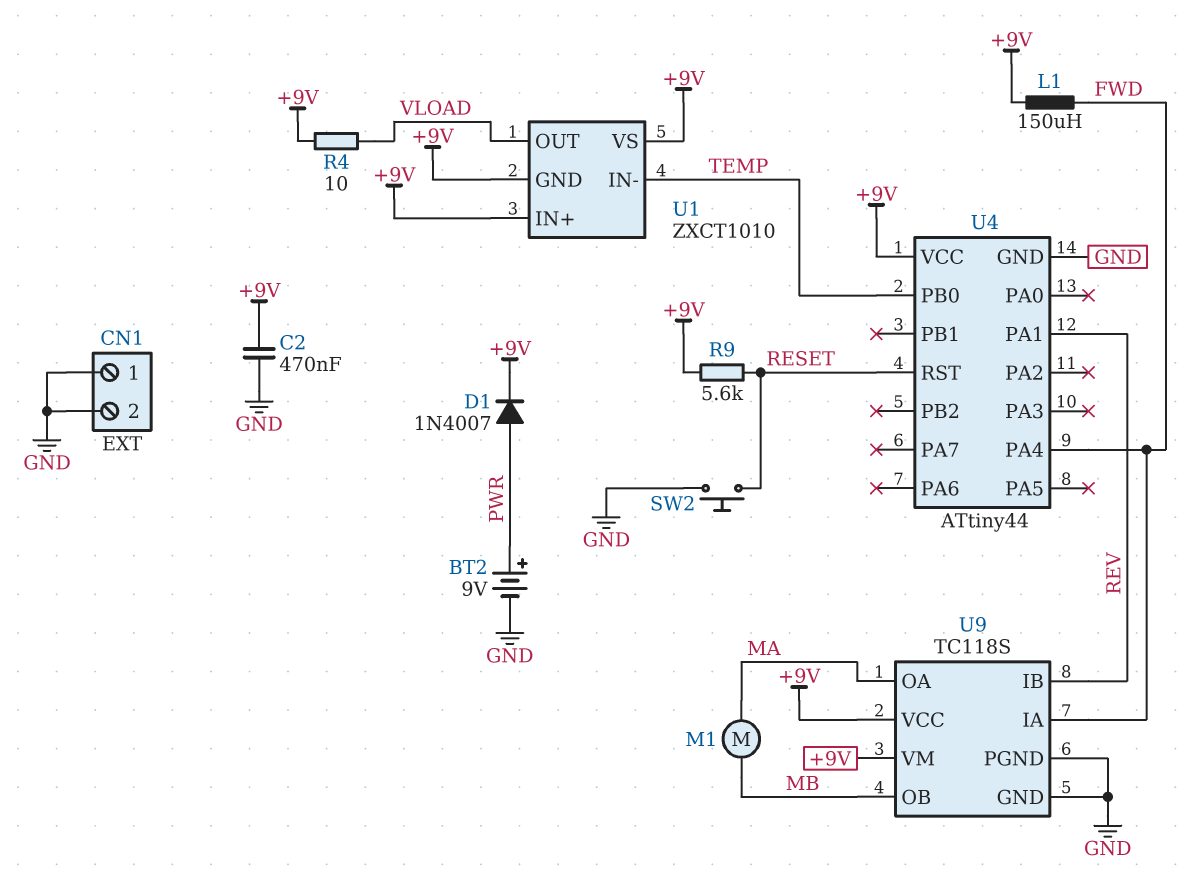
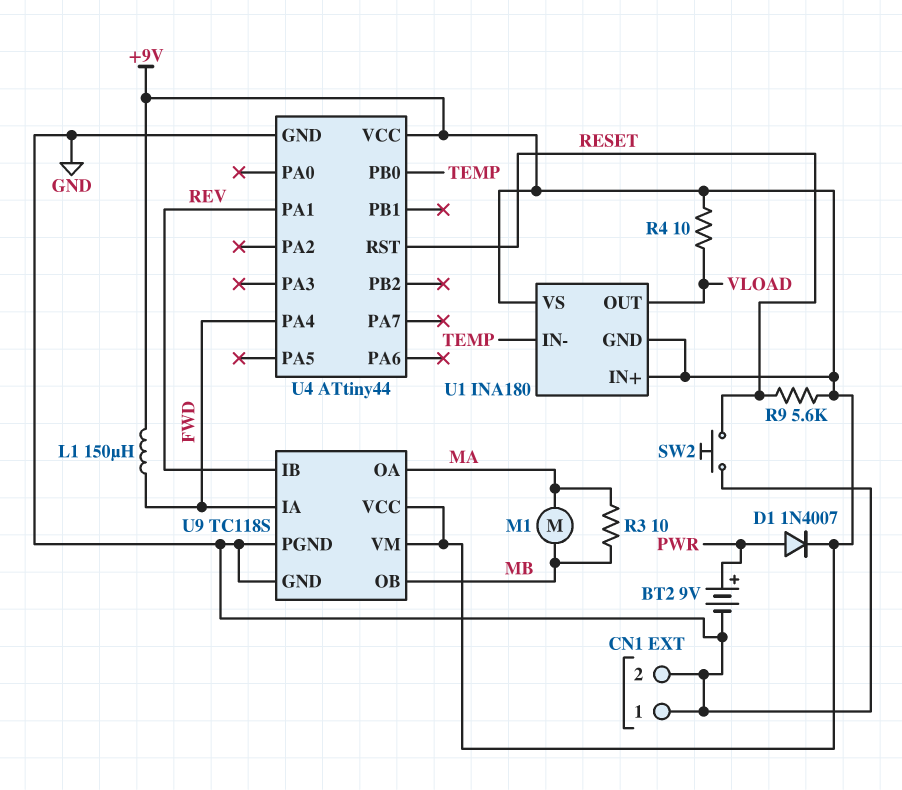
C2: 470nF (+9V, GND) -> none
R3: none -> 10 (MA, MB)
U1: ZXCT1010 -> INA180

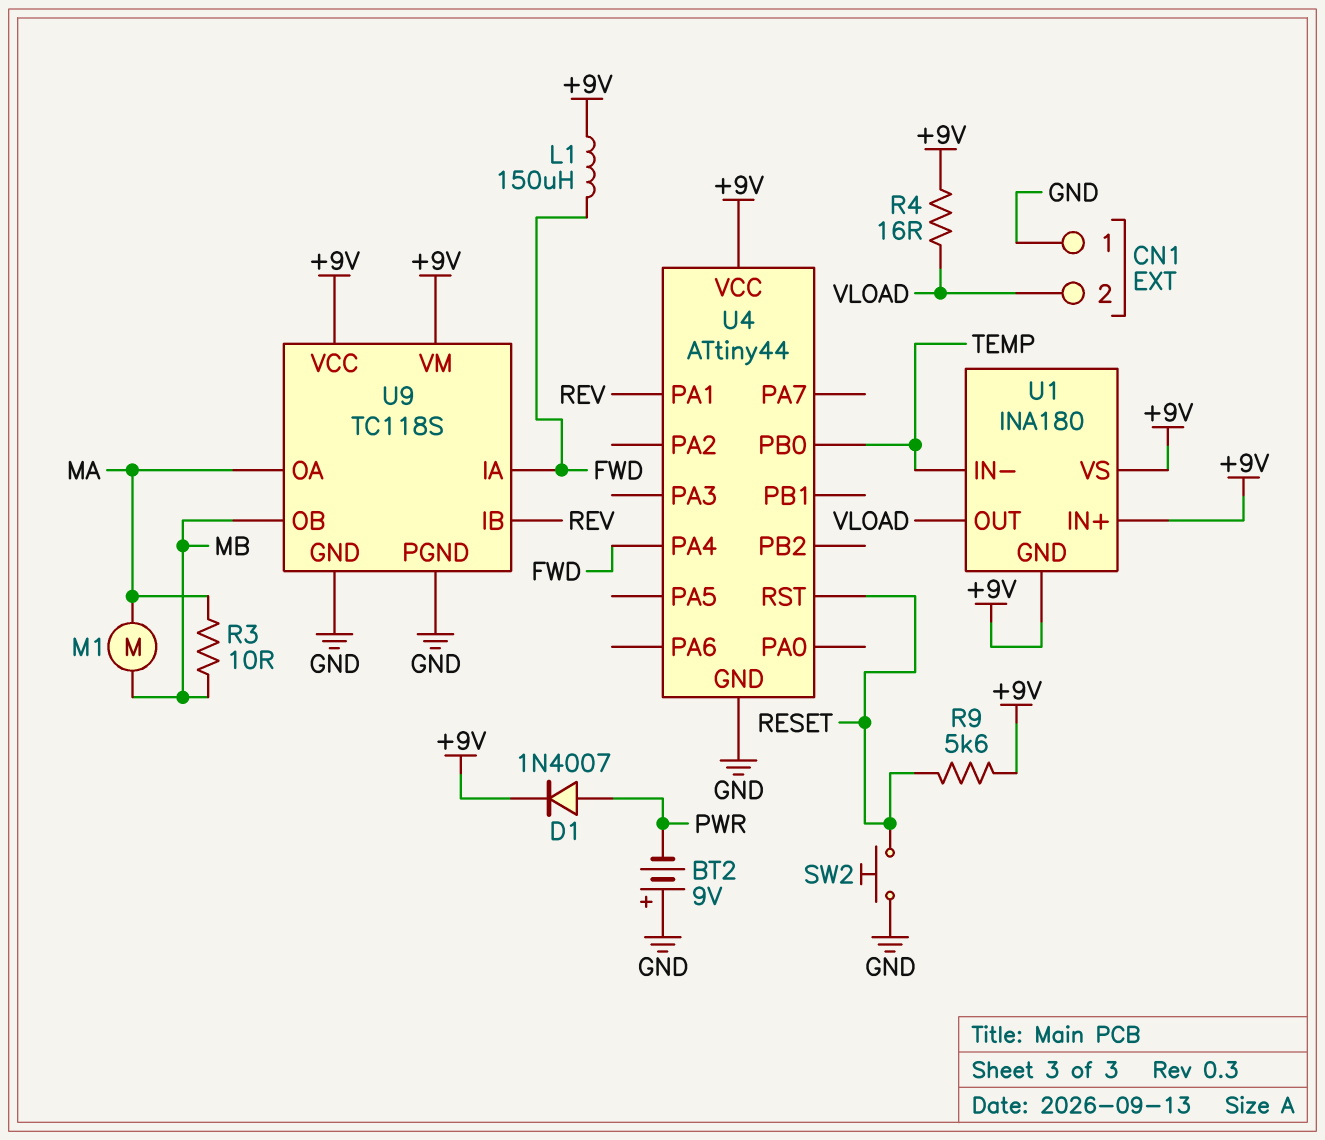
BT2: 9V (plus PWR, minus GND) -> 9V (plus GND, minus PWR)
CN1 pin 2: GND -> VLOAD
R4: 10 (+9V, VLOAD) -> 16 (+9V, VLOAD)

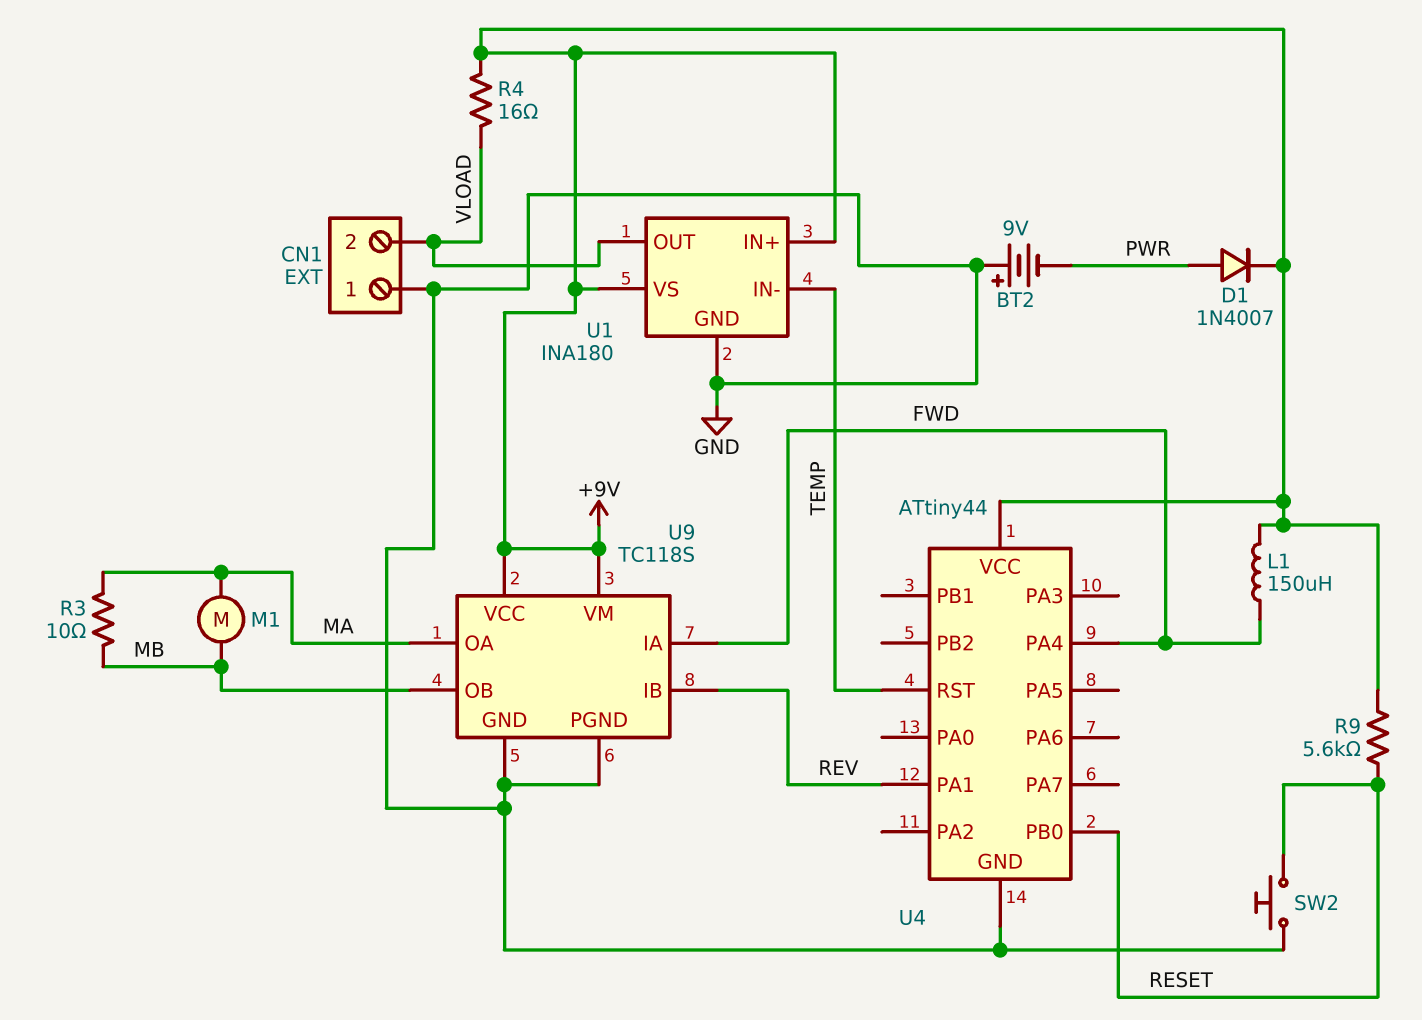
U1 pin GND: +9V -> GND
U4 pin PB0: TEMP -> RESET
U4 pin RST: RESET -> TEMP

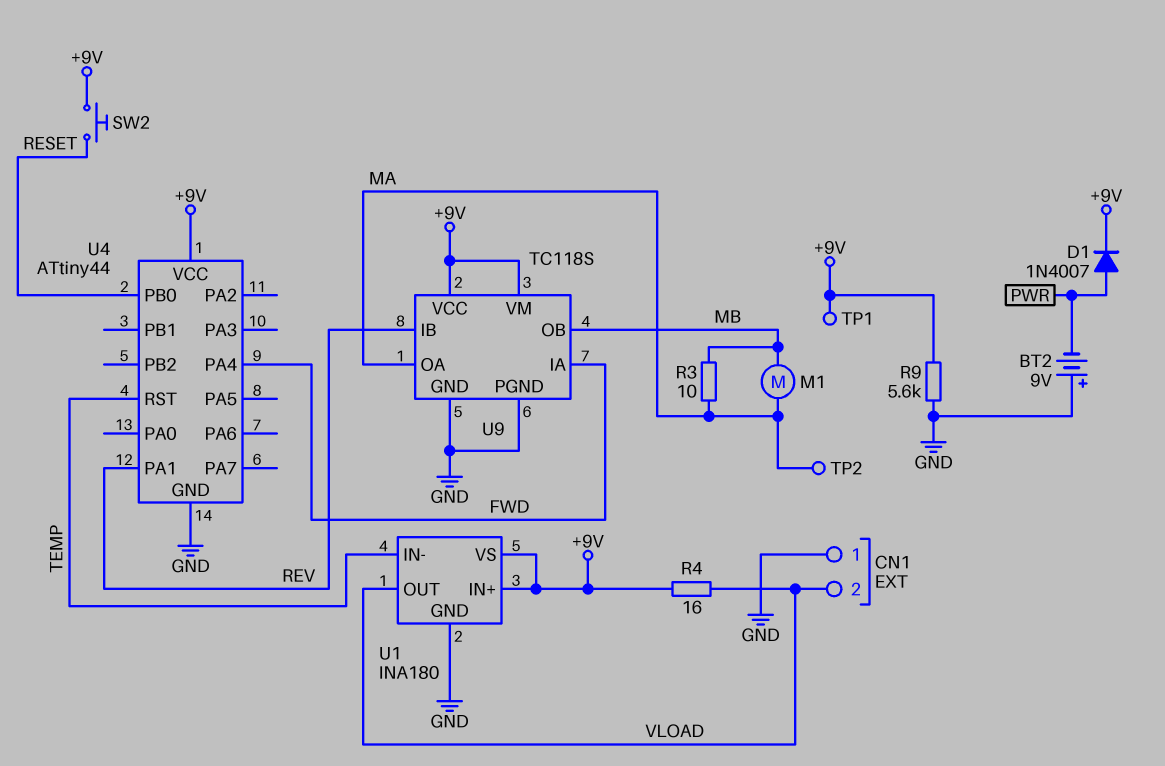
L1: 150uH (+9V, FWD) -> none
R9: 5.6k (+9V, RESET) -> 5.6k (+9V, GND)
SW2: button (GND, RESET) -> button (+9V, RESET)
TP1: none -> test point (+9V)
TP2: none -> test point (MA)

